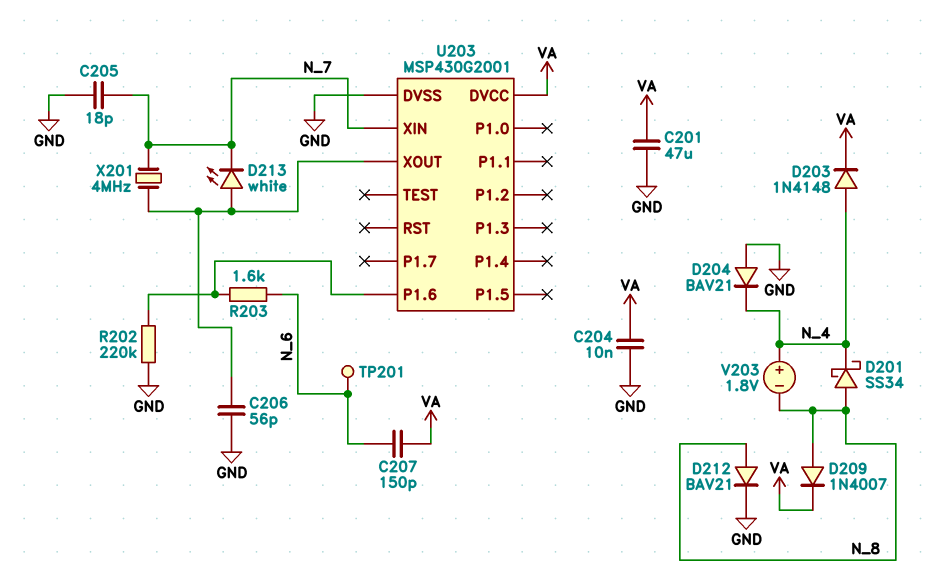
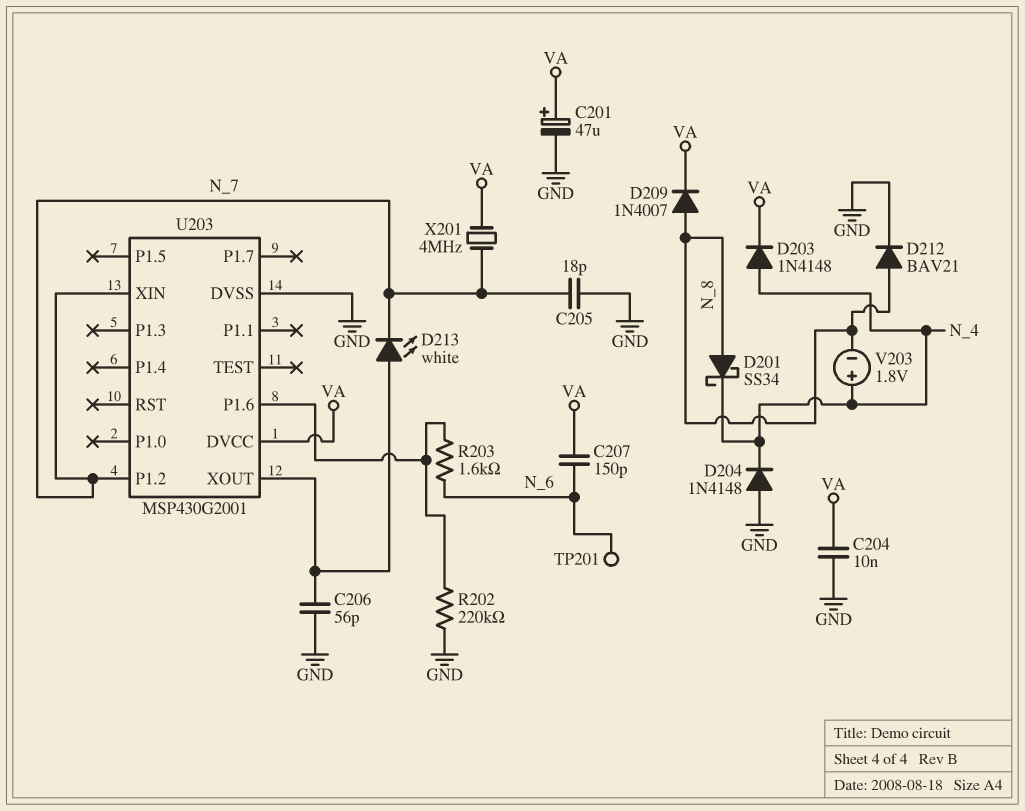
C201: 47uF (GND, VA) -> 47uF (plus VA, minus GND)
D204: diode BAV21 (A GND, K N_4) -> diode 1N4148 (A GND, K N_4)
U203 pin P1.2: none -> N_7
X201: 4MHz (N_7, U203/XOUT) -> 4MHz (N_7, VA)

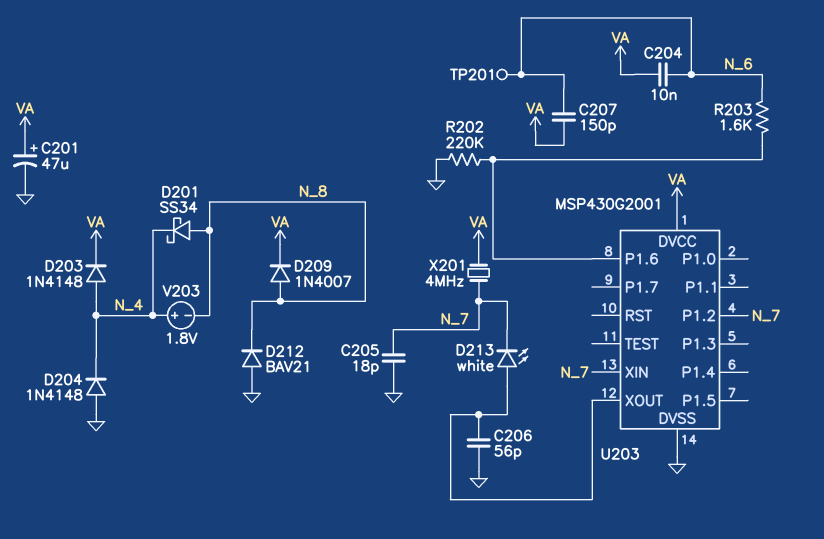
C204: 10nF (GND, VA) -> 10nF (N_6, VA)
D212: diode BAV21 (A N_8, K GND) -> diode BAV21 (A GND, K N_8)

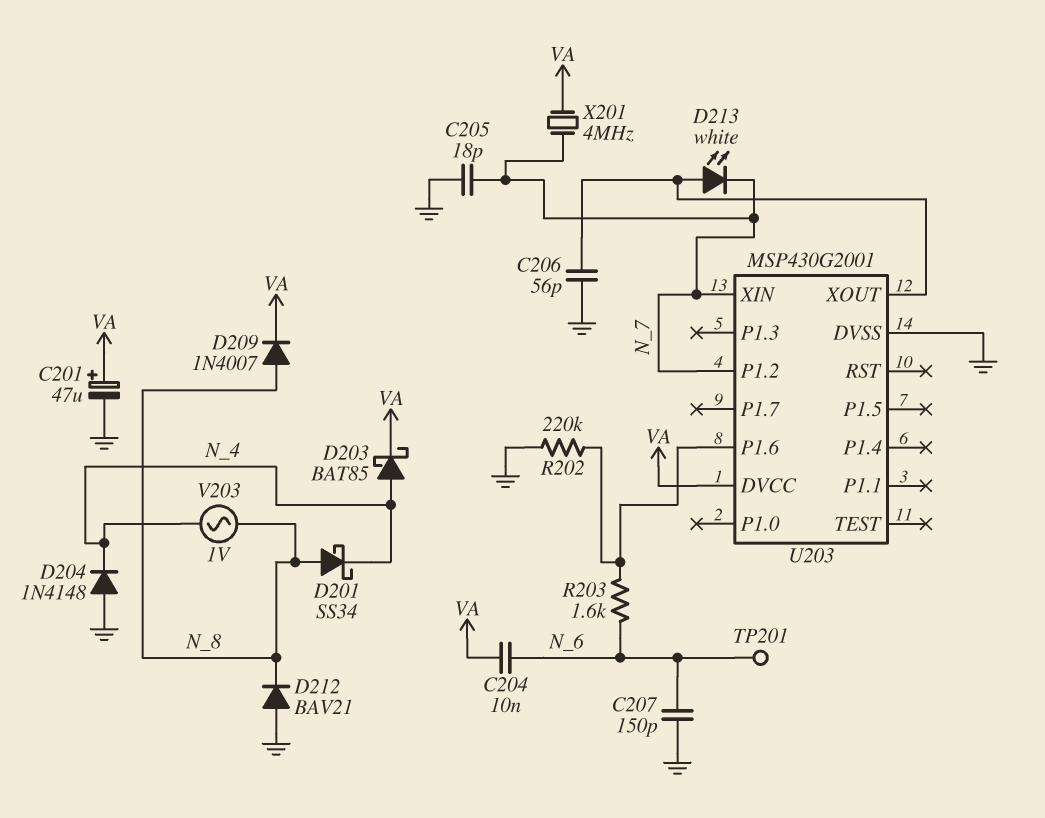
C207: 150pF (N_6, VA) -> 150pF (GND, N_6)
D203: diode 1N4148 (A N_4, K VA) -> schottky BAT85 (A N_4, K VA)
V203: 1.8V (plus N_4, minus N_8) -> AC 1V (N_4, N_8)

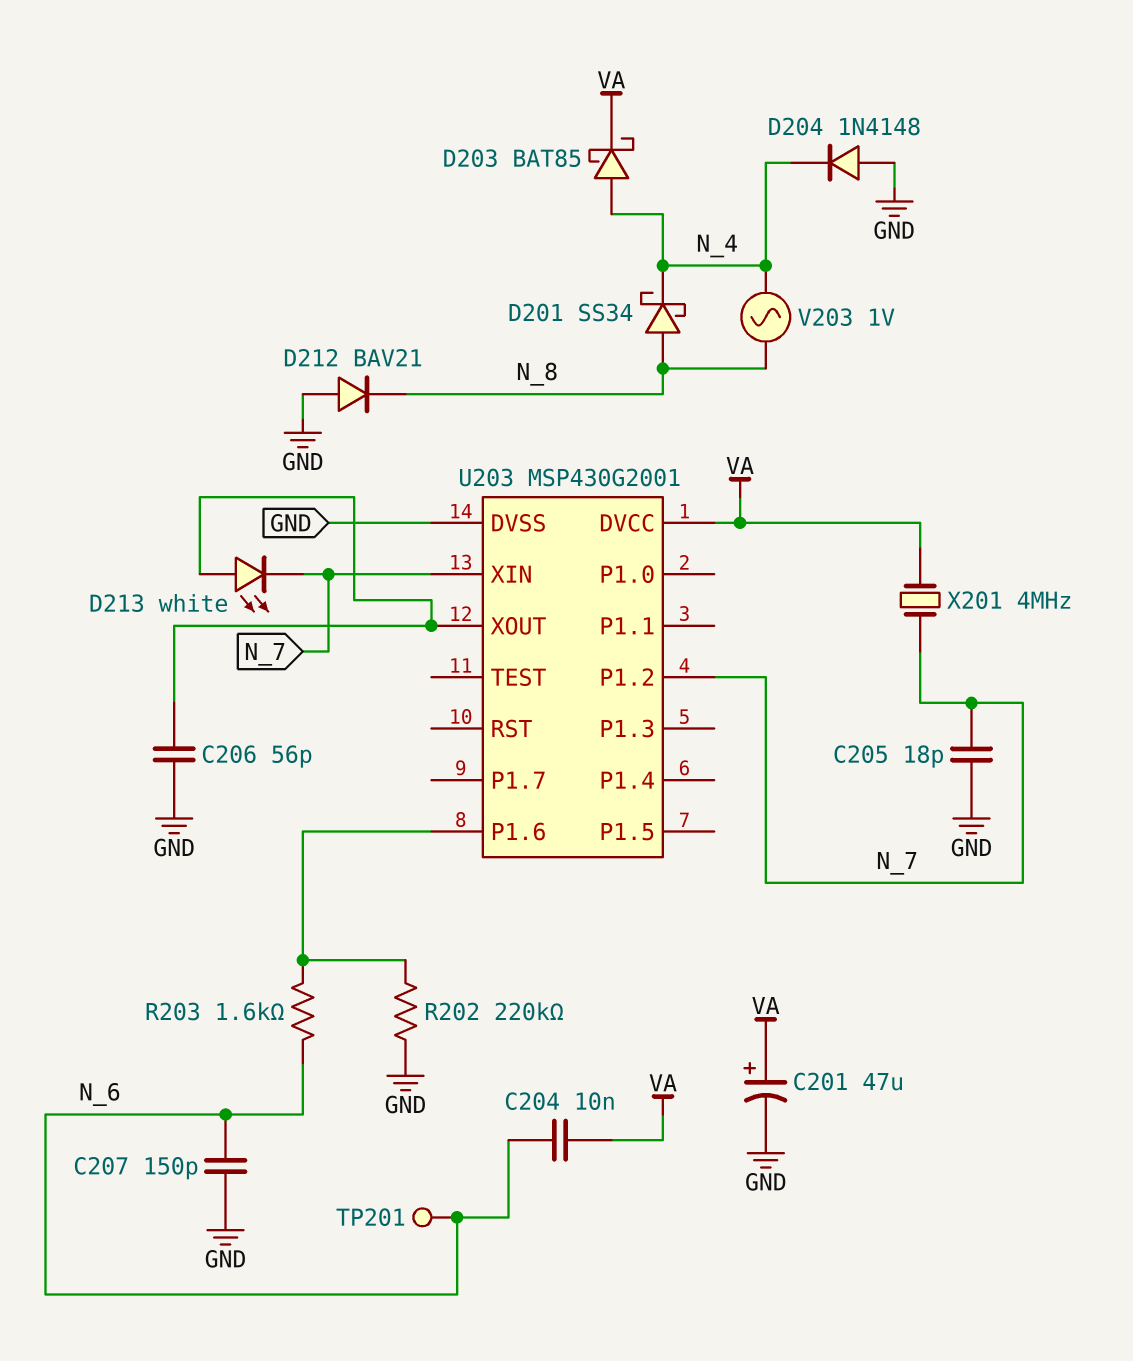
D209: diode 1N4007 (A N_8, K VA) -> none

